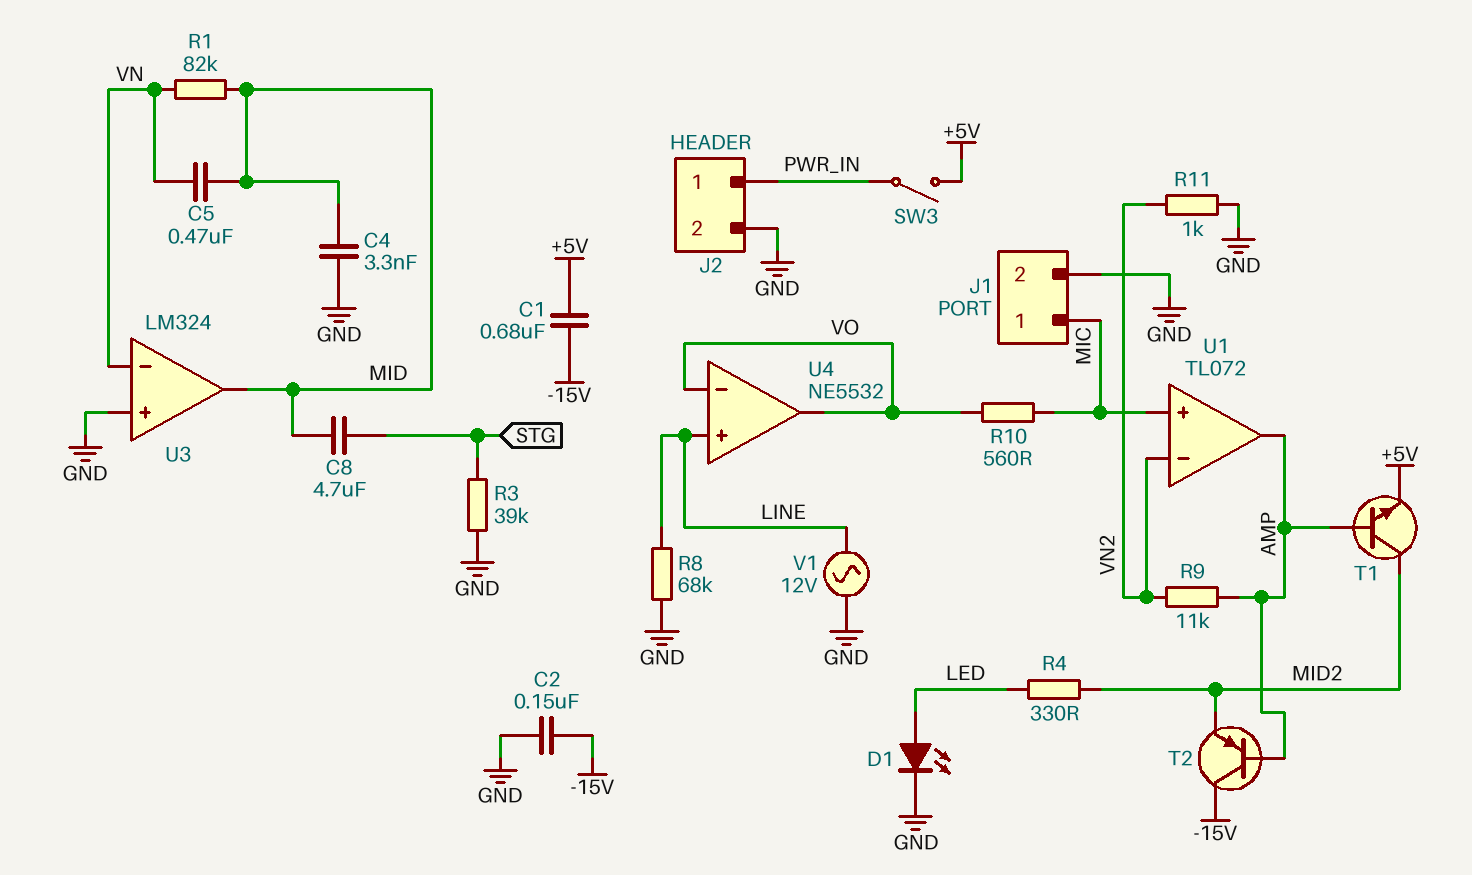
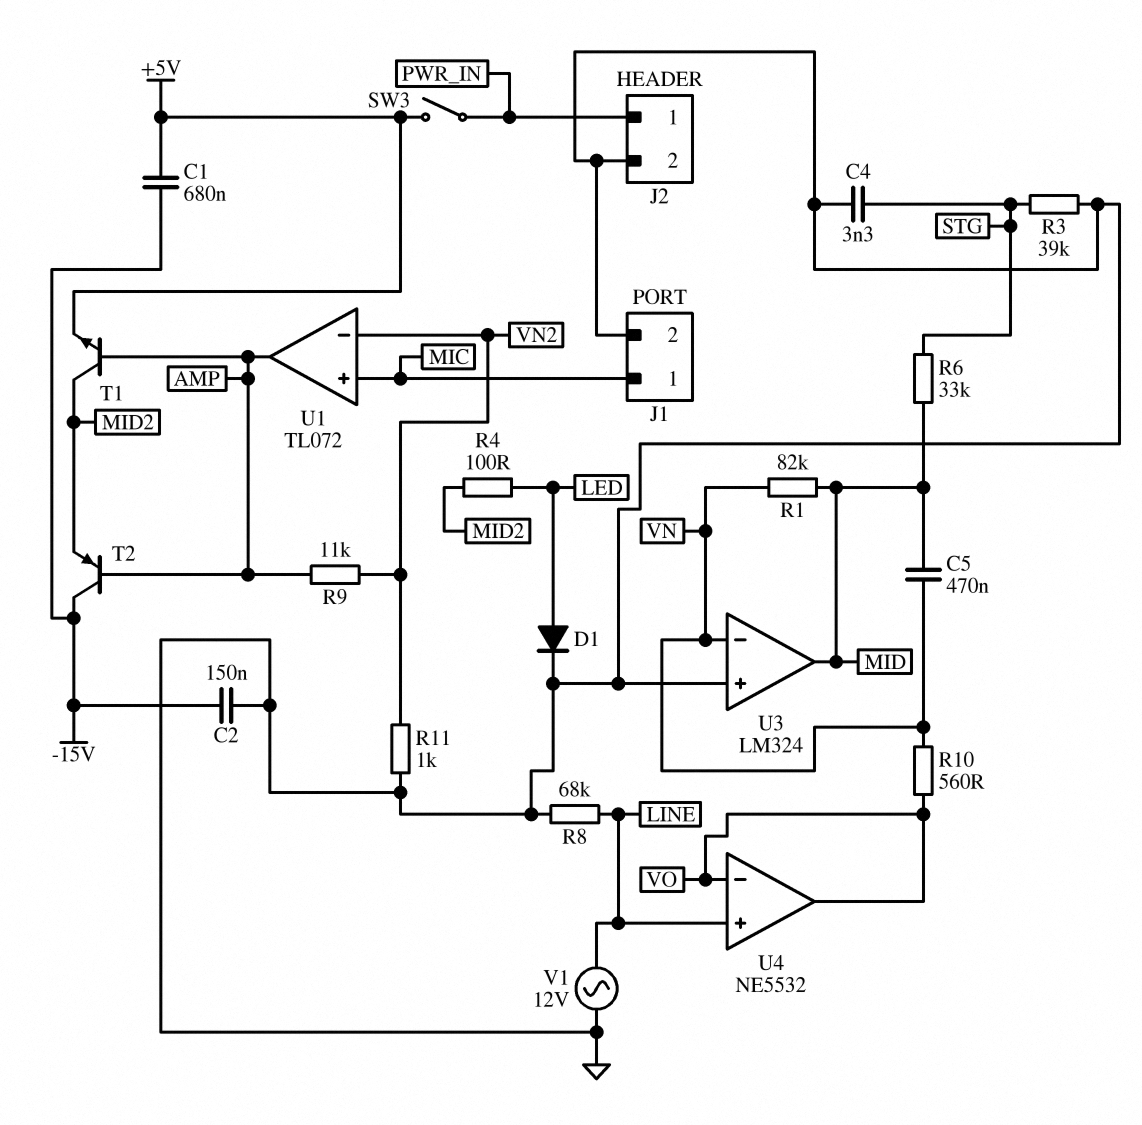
C4: 3.3nF (GND, MID) -> 3.3nF (GND, STG)
C8: 4.7uF (MID, STG) -> none
D1: LED (A LED, K GND) -> diode (A LED, K GND)
R4: 330 (LED, MID2) -> 100 (LED, MID2)
R6: none -> 33k (MID, STG)
R10: 560 (MIC, VO) -> 560 (VN, VO)

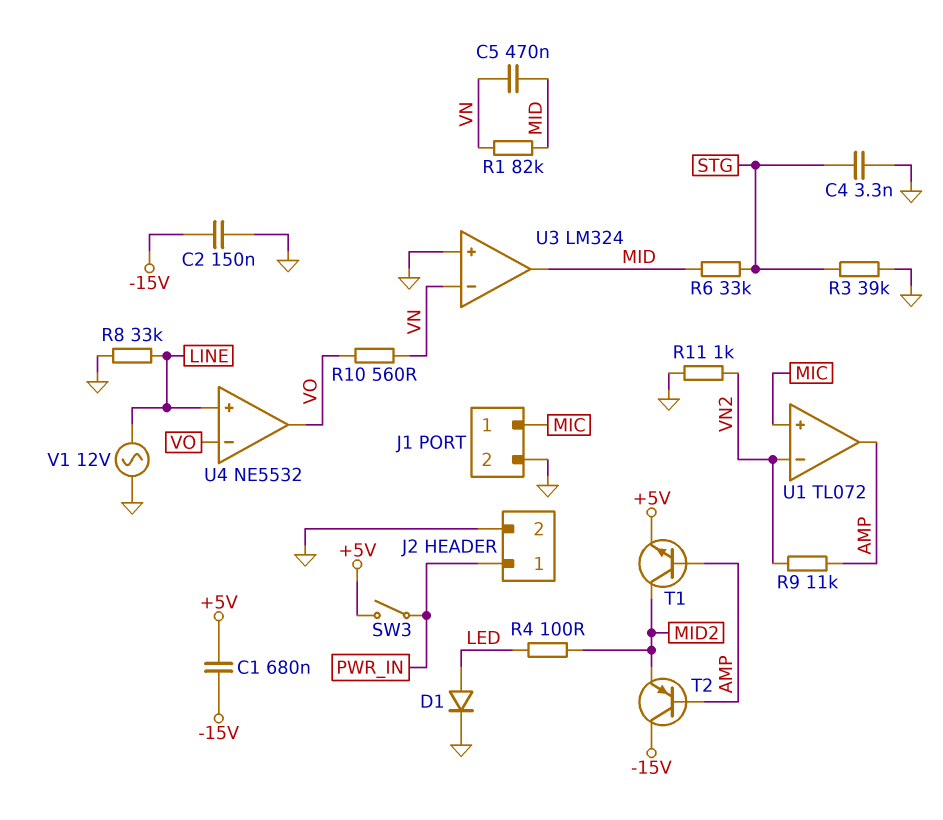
R8: 68k (GND, LINE) -> 33k (GND, LINE)

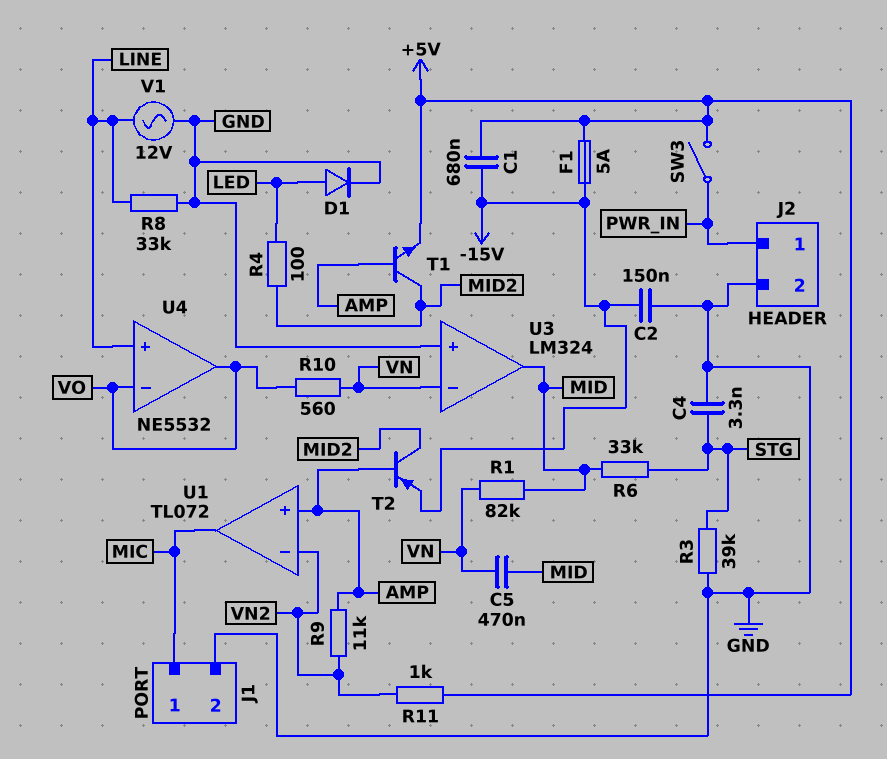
F1: none -> 5A (+5V, -15V)
R11: 1k (GND, VN2) -> 1k (+5V, VN2)
T2: PNP (B AMP, C -15V, E MID2) -> PNP (B AMP, C MID2, E -15V)
U1 pin in+: MIC -> AMP
U1 pin out: AMP -> MIC

